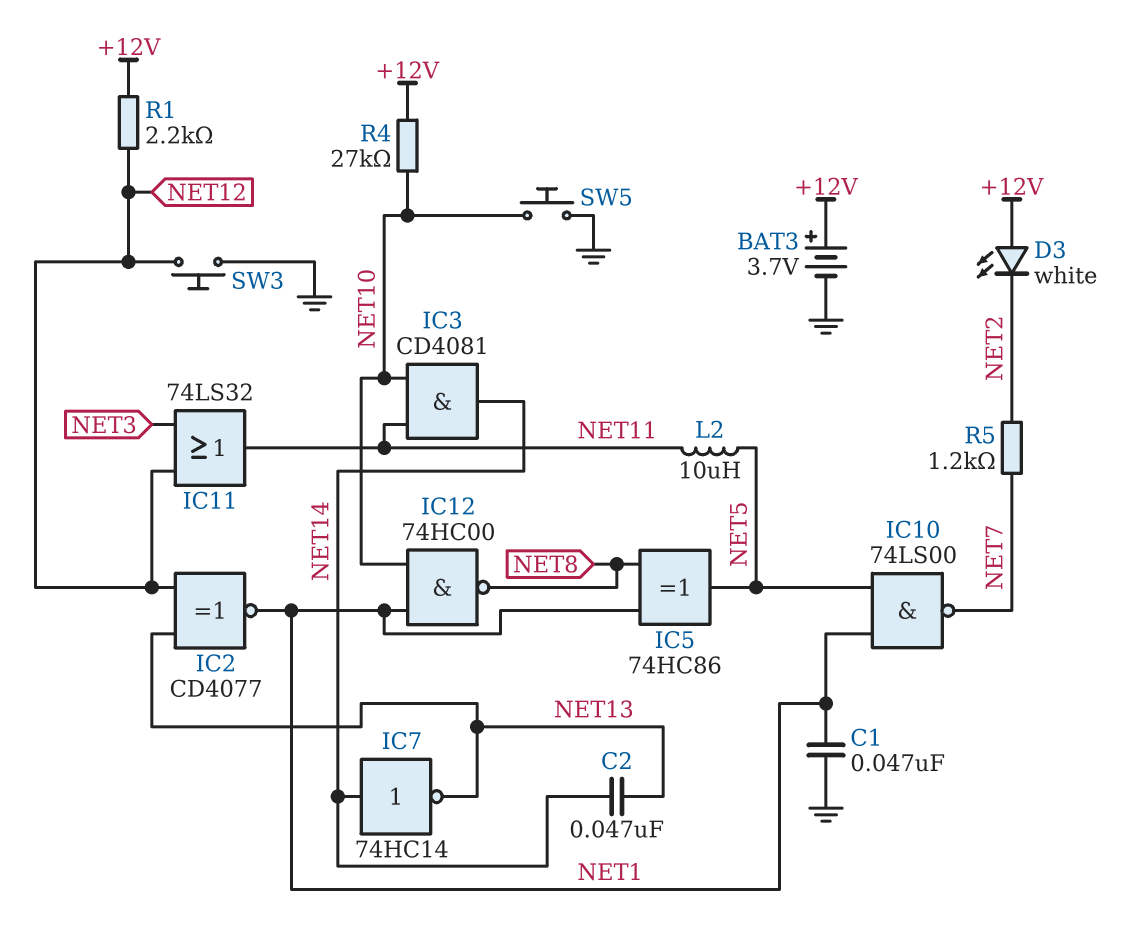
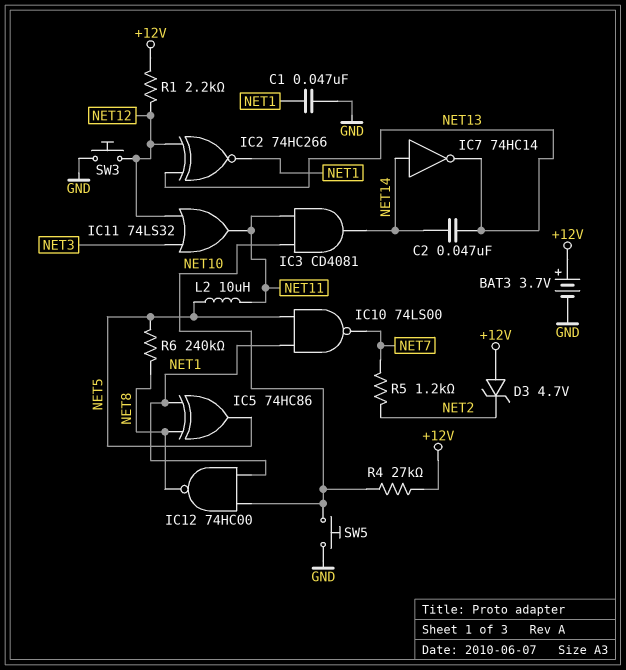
D3: LED white (A +12V, K NET2) -> zener 4.7V (A +12V, K NET2)
IC2: XNOR CD4077 (in NET12, in NET13, out NET1) -> XNOR 74HC266 (in NET12, in NET13, out NET1)
R6: none -> 240k (NET5, NET8)

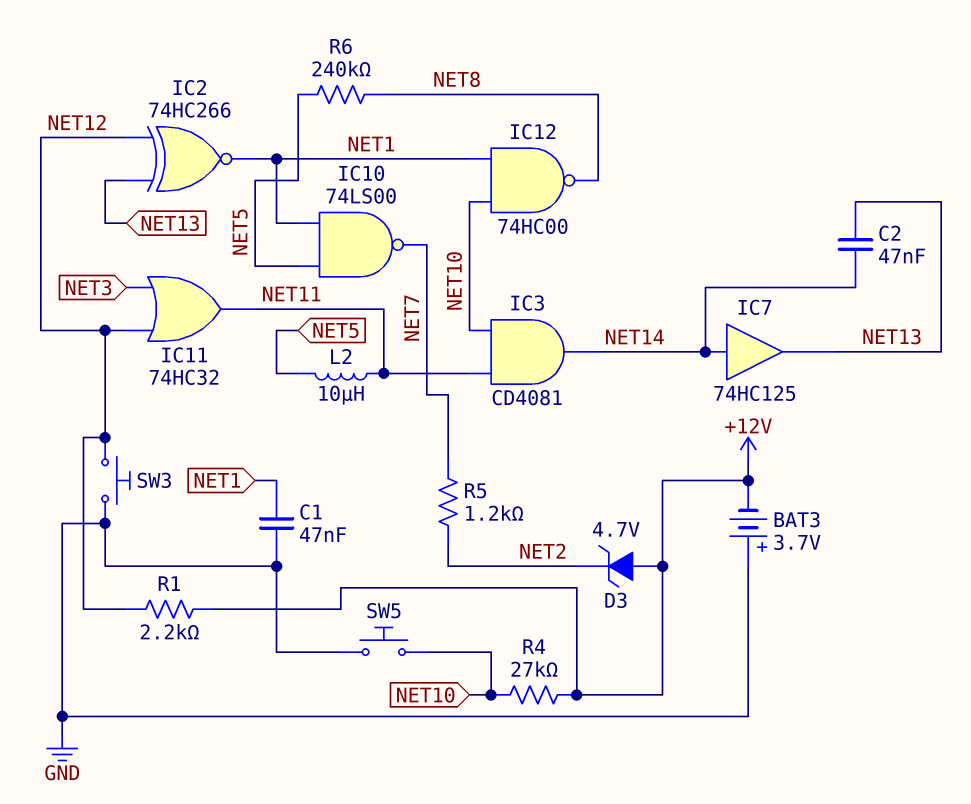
BAT3: 3.7V (plus +12V, minus GND) -> 3.7V (plus GND, minus +12V)
IC5: XOR 74HC86 (in NET1, in NET8, out NET5) -> none
IC7: NOT 74HC14 (in NET14, out NET13) -> buffer 74HC125 (in NET14, out NET13)
IC11: OR 74LS32 (in NET3, in NET12, out NET11) -> OR 74HC32 (in NET3, in NET12, out NET11)

